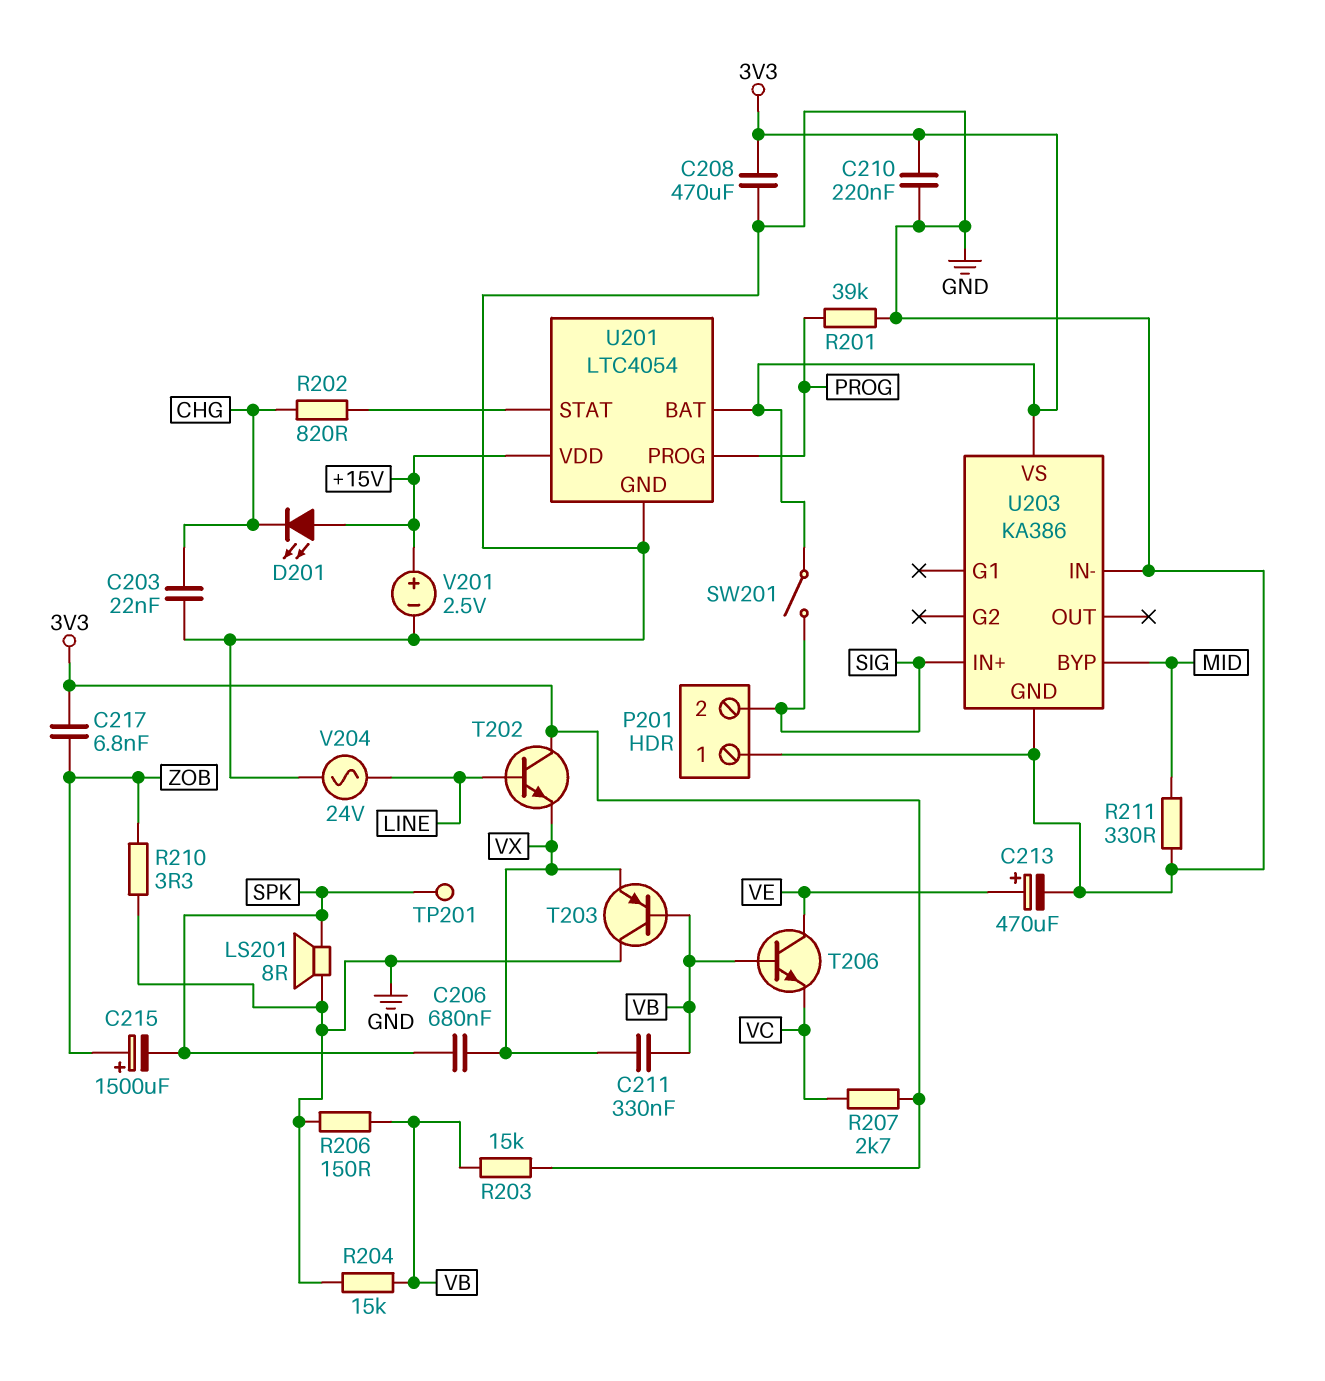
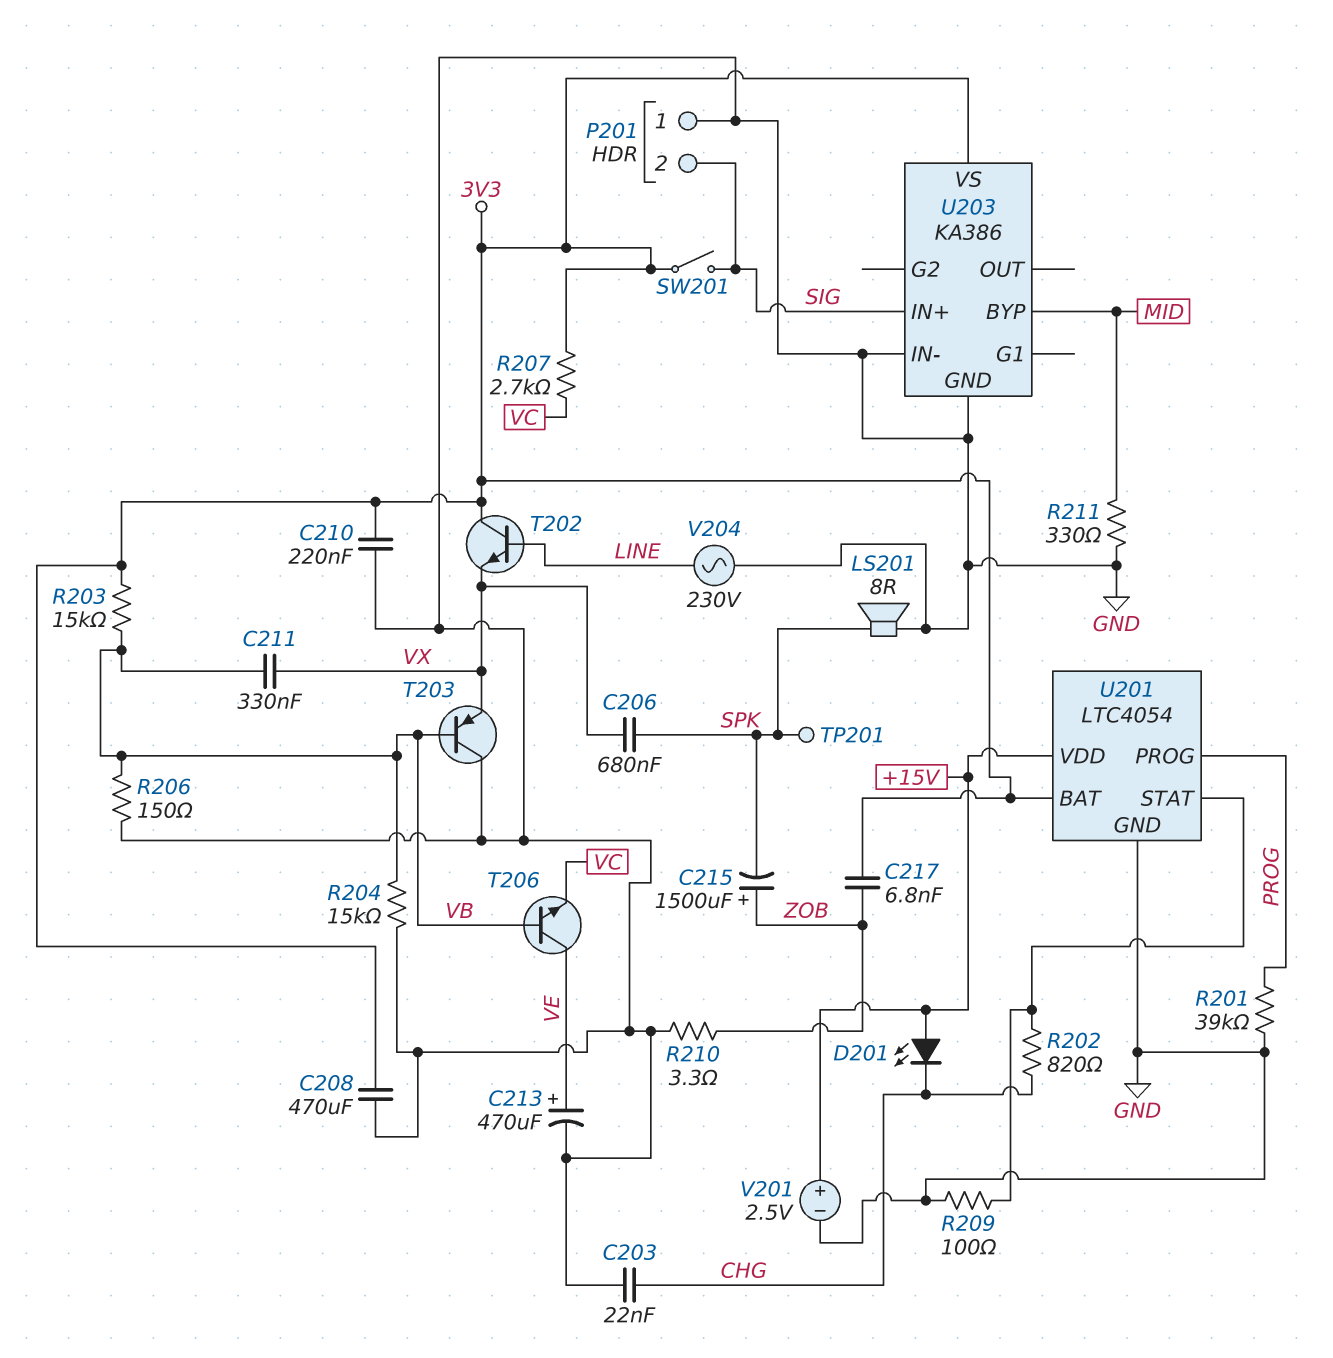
R209: none -> 100 (GND, U201/STAT)
V204: AC 24V (GND, LINE) -> AC 230V (GND, LINE)

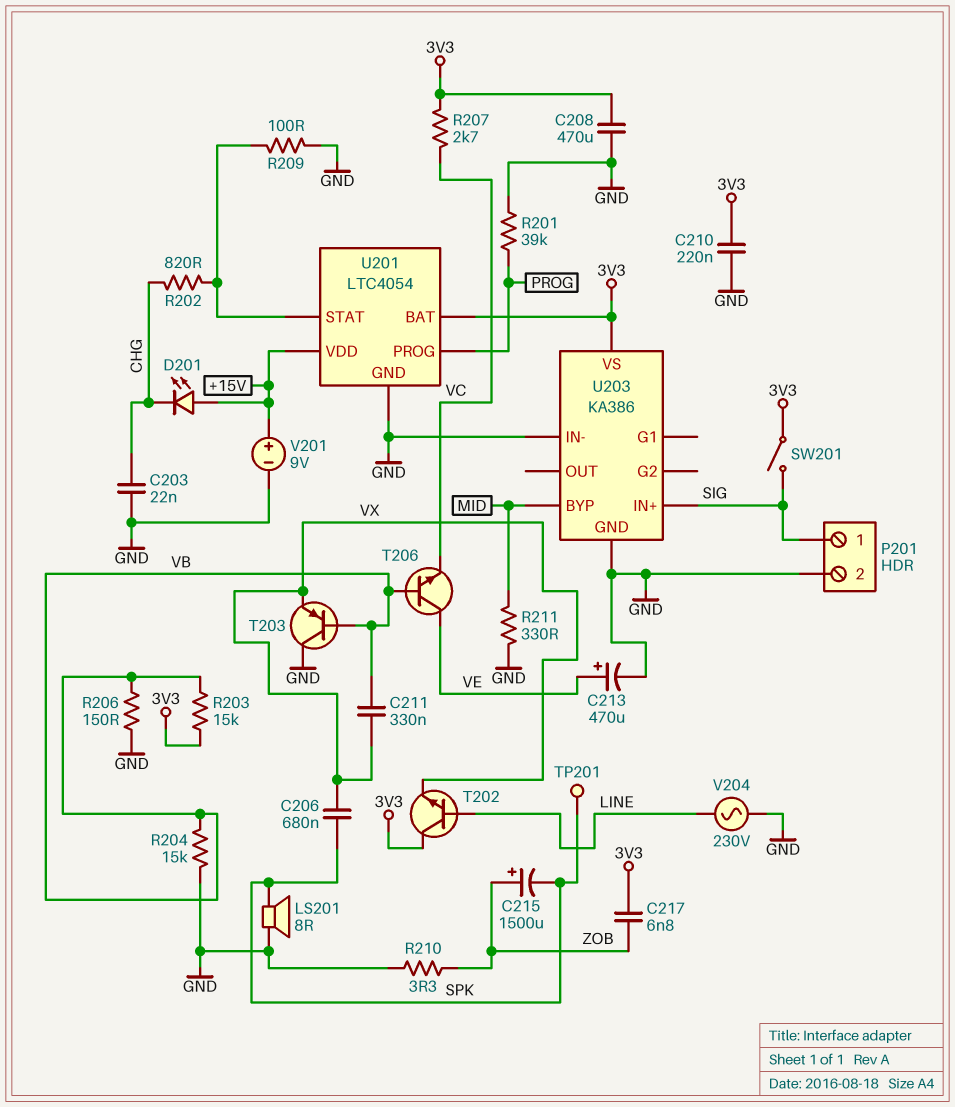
P201 pin 1: GND -> SIG
P201 pin 2: SIG -> GND
V201: 2.5V (plus +15V, minus GND) -> 9V (plus +15V, minus GND)

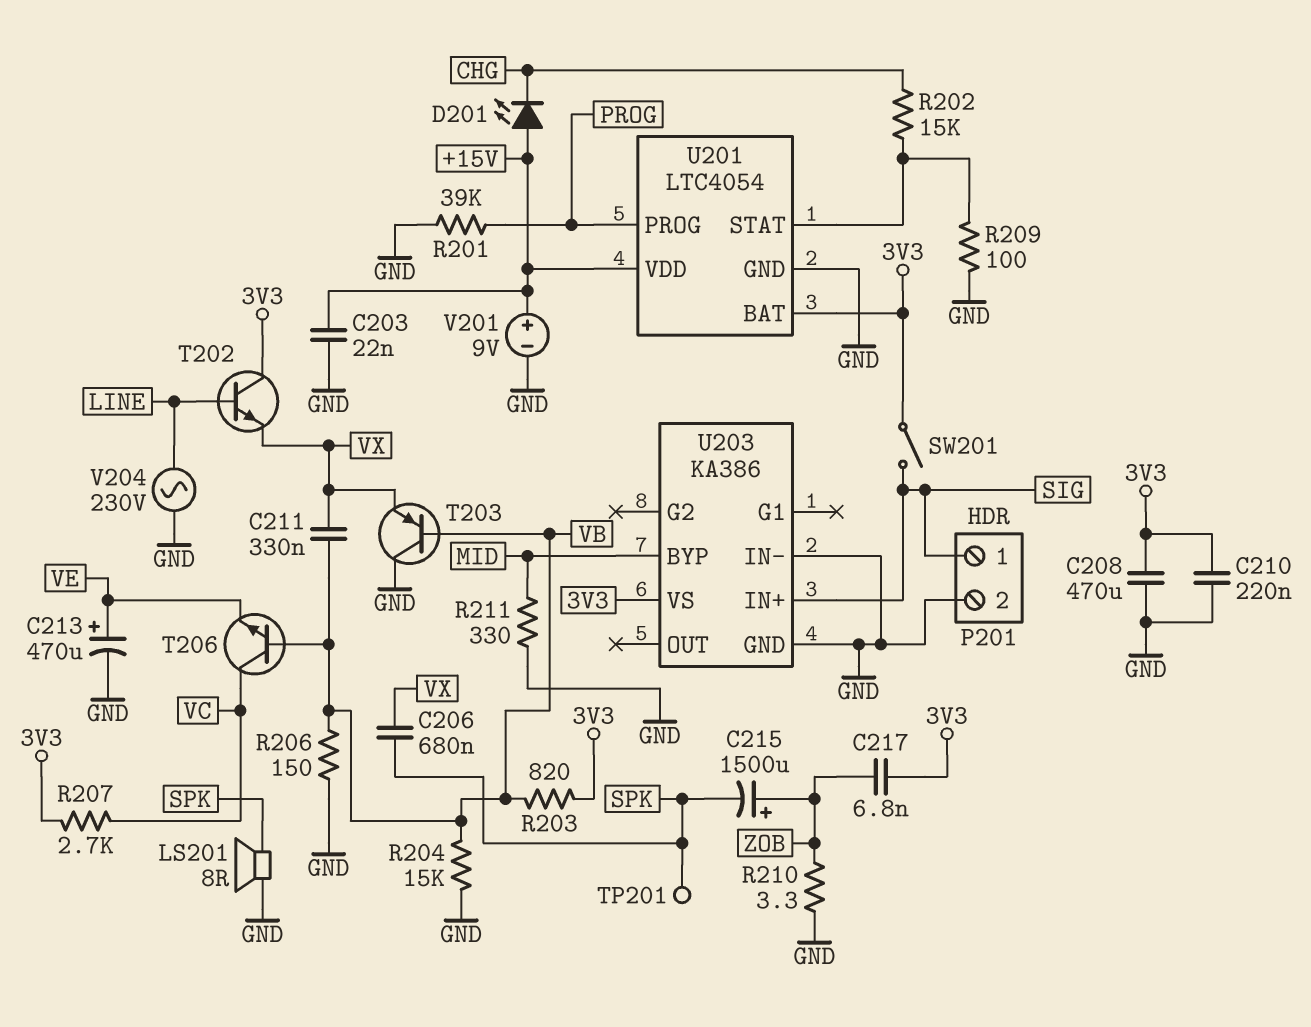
C203: 22nF (CHG, GND) -> 22nF (+15V, GND)
R202: 820 (CHG, U201/STAT) -> 15k (CHG, U201/STAT)
R203: 15k (3V3, VB) -> 820 (3V3, VB)
T206: NPN (B VB, C VE, E VC) -> NPN (B VB, C VC, E VE)

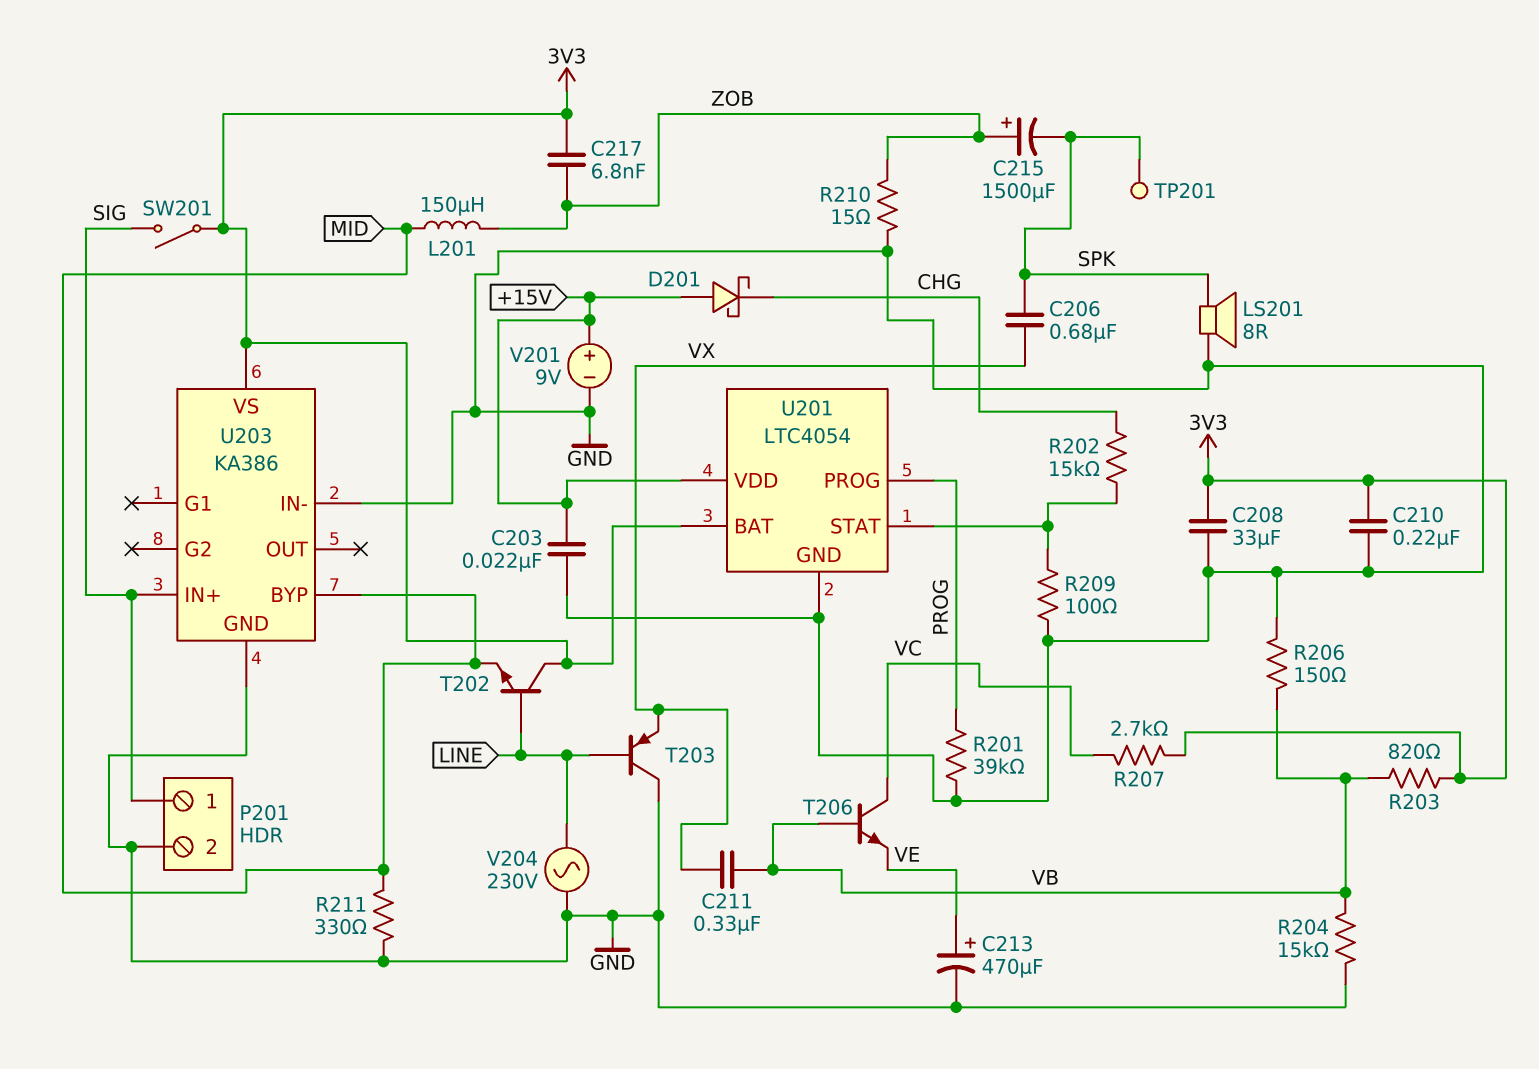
C208: 470uF (3V3, GND) -> 33uF (3V3, GND)
D201: LED (A +15V, K CHG) -> schottky (A +15V, K CHG)
L201: none -> 150uH (MID, ZOB)
R210: 3.3 (GND, ZOB) -> 15 (GND, ZOB)
T202: NPN (B LINE, C 3V3, E VX) -> NPN (B LINE, C 3V3, E MID)
T203: PNP (B VB, C GND, E VX) -> PNP (B LINE, C GND, E VX)

